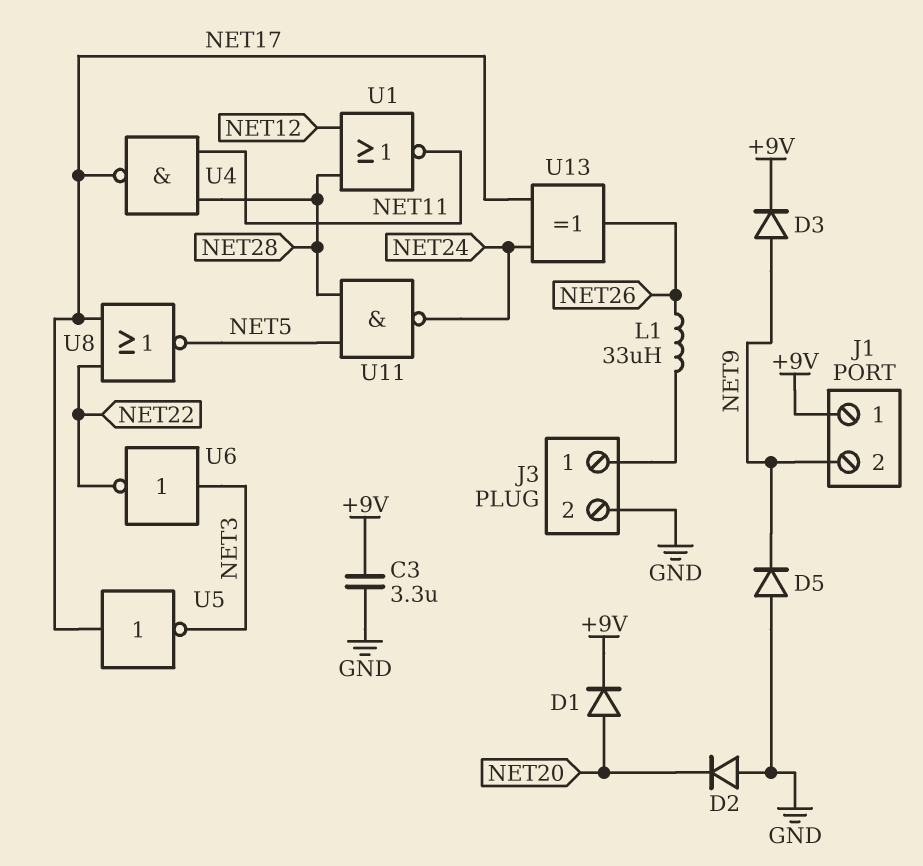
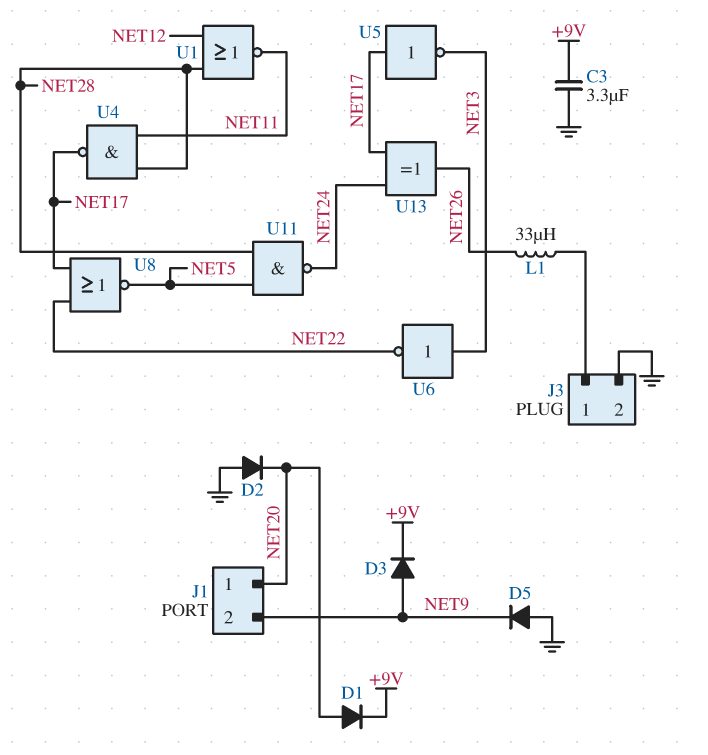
J1 pin 1: +9V -> NET20

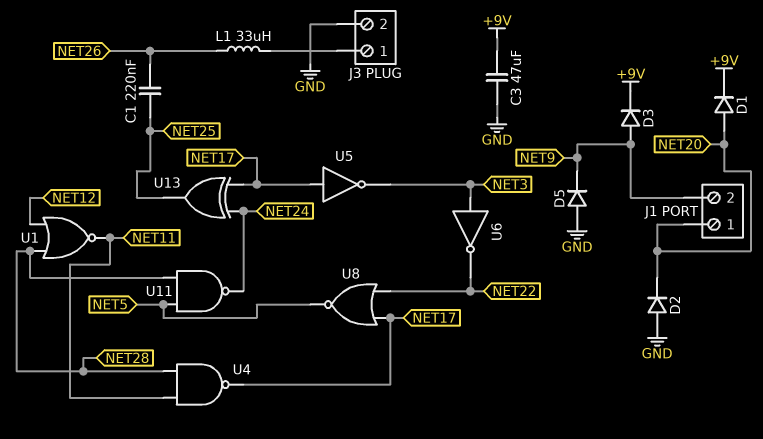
C1: none -> 220nF (NET25, NET26)
C3: 3.3uF (+9V, GND) -> 47uF (+9V, GND)
U13: XOR (in NET17, in NET24, out NET26) -> XOR (in NET17, in NET24, out NET25)

